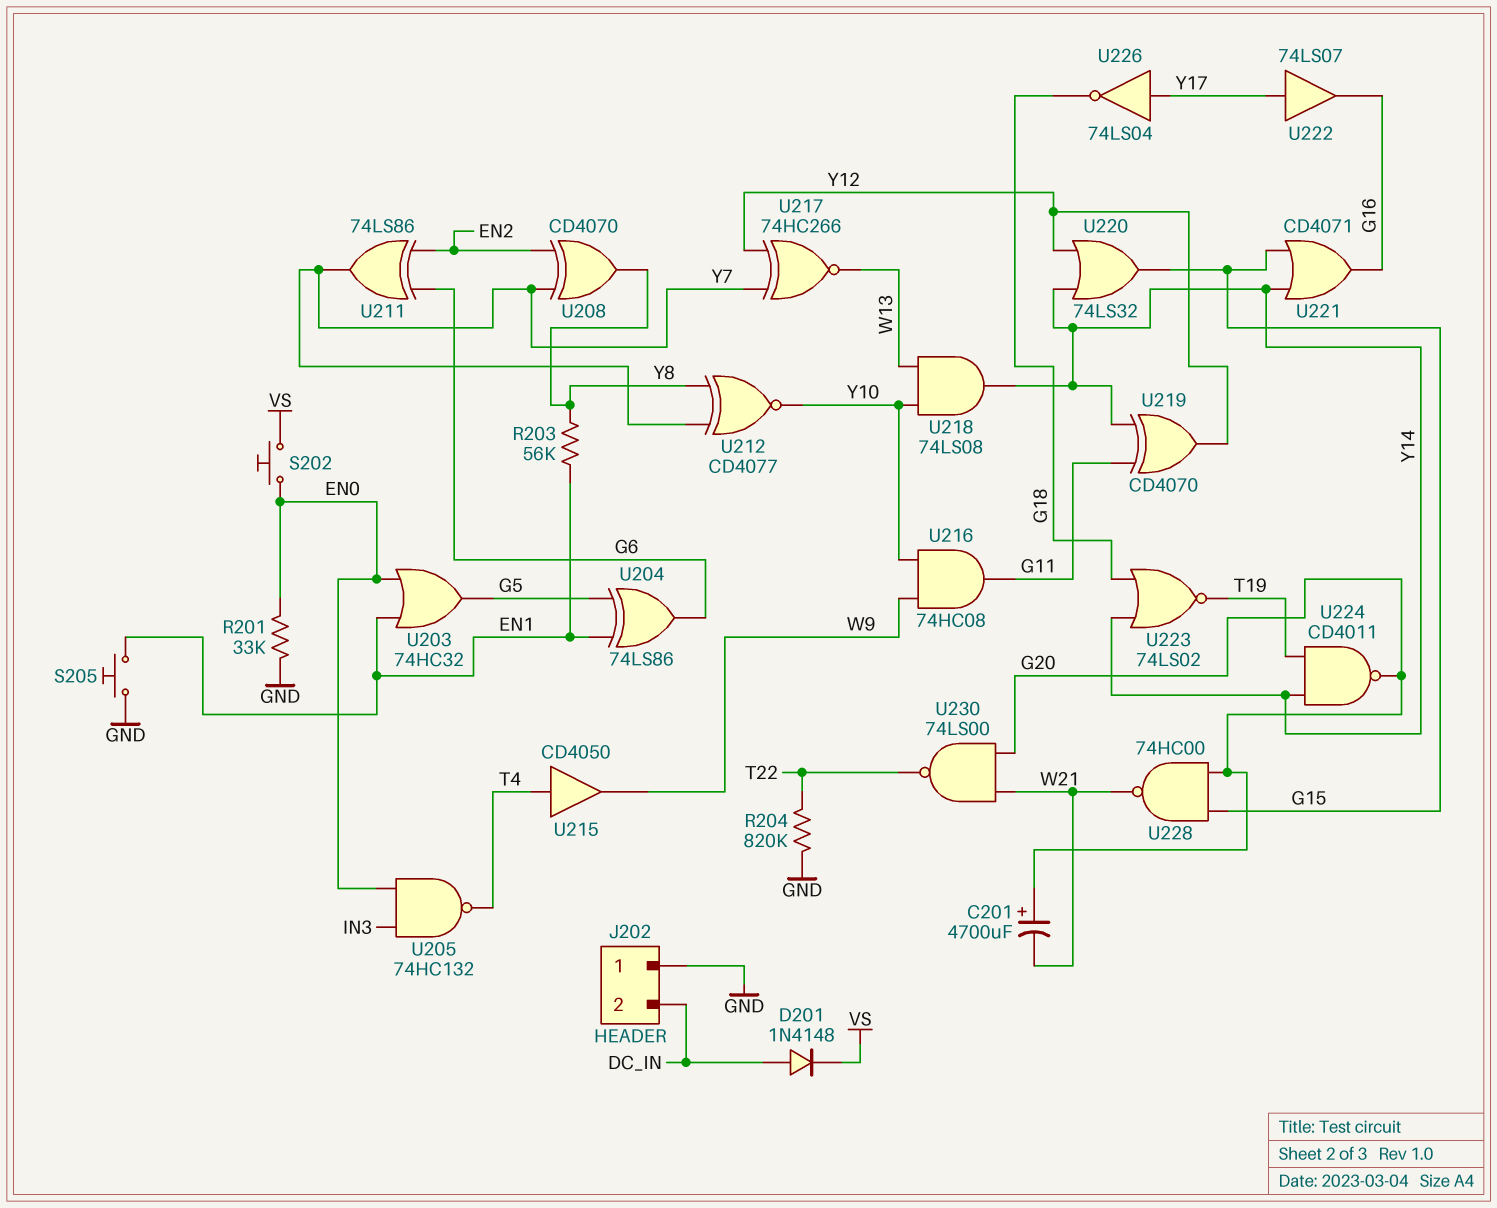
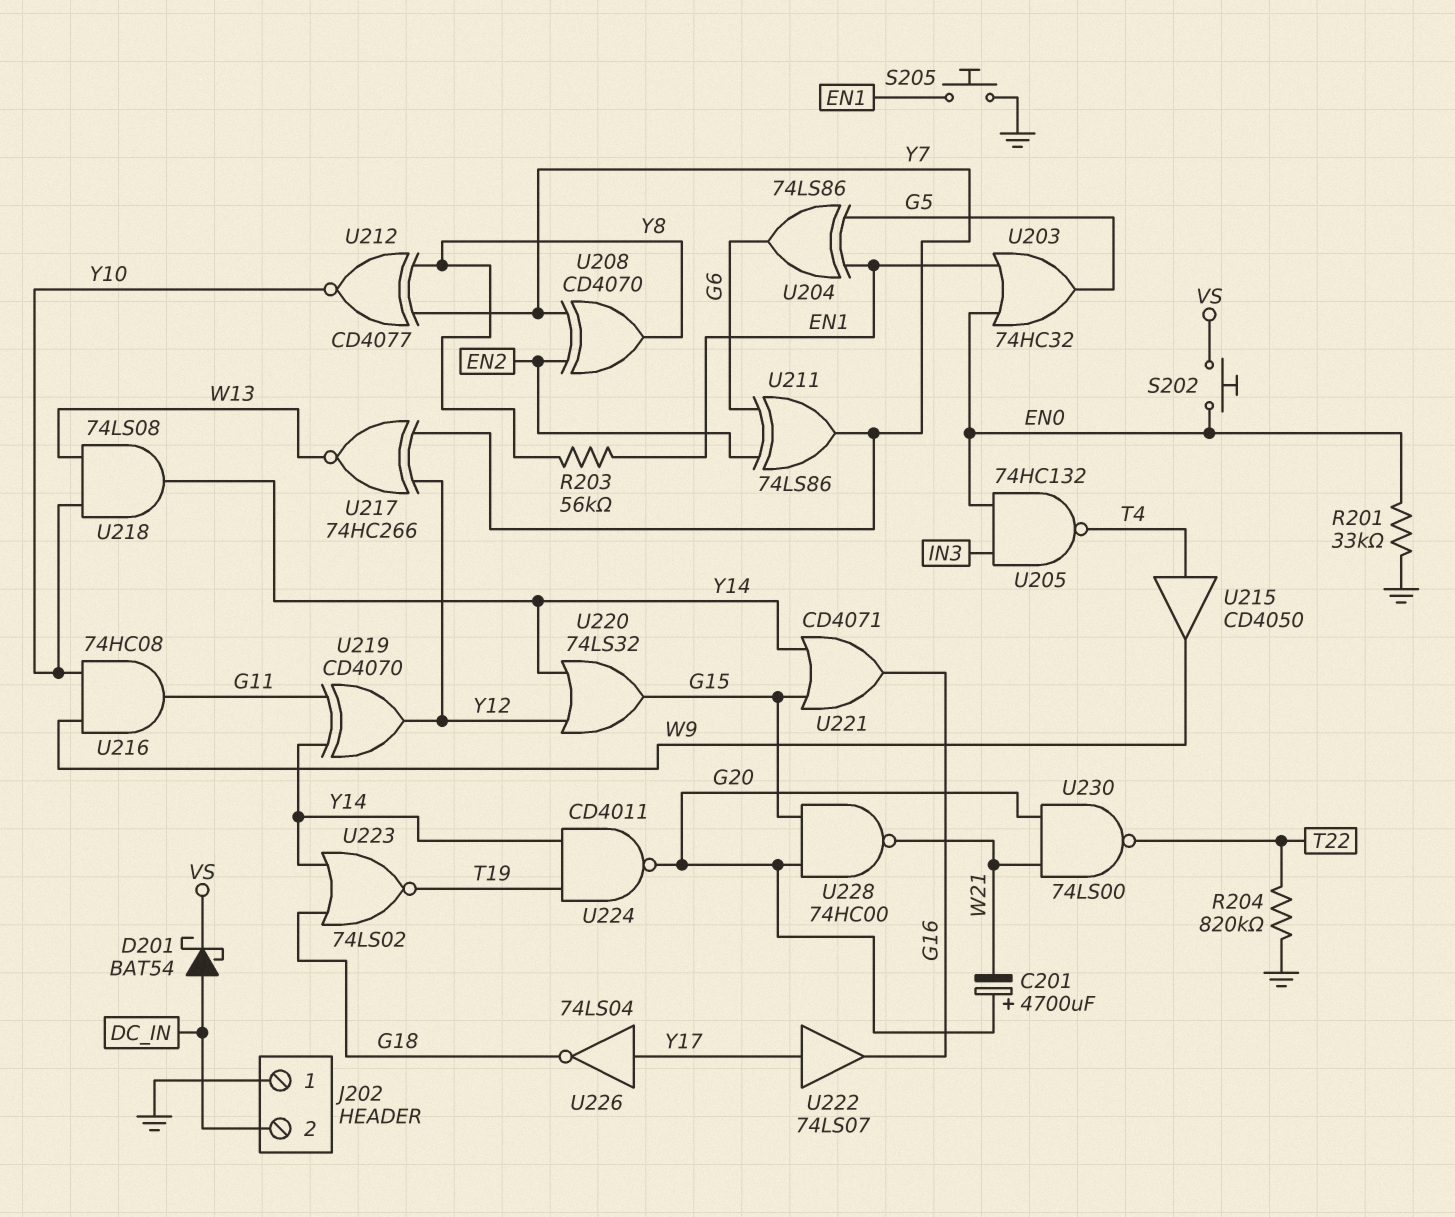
D201: diode 1N4148 (A DC_IN, K VS) -> schottky BAT54 (A DC_IN, K VS)

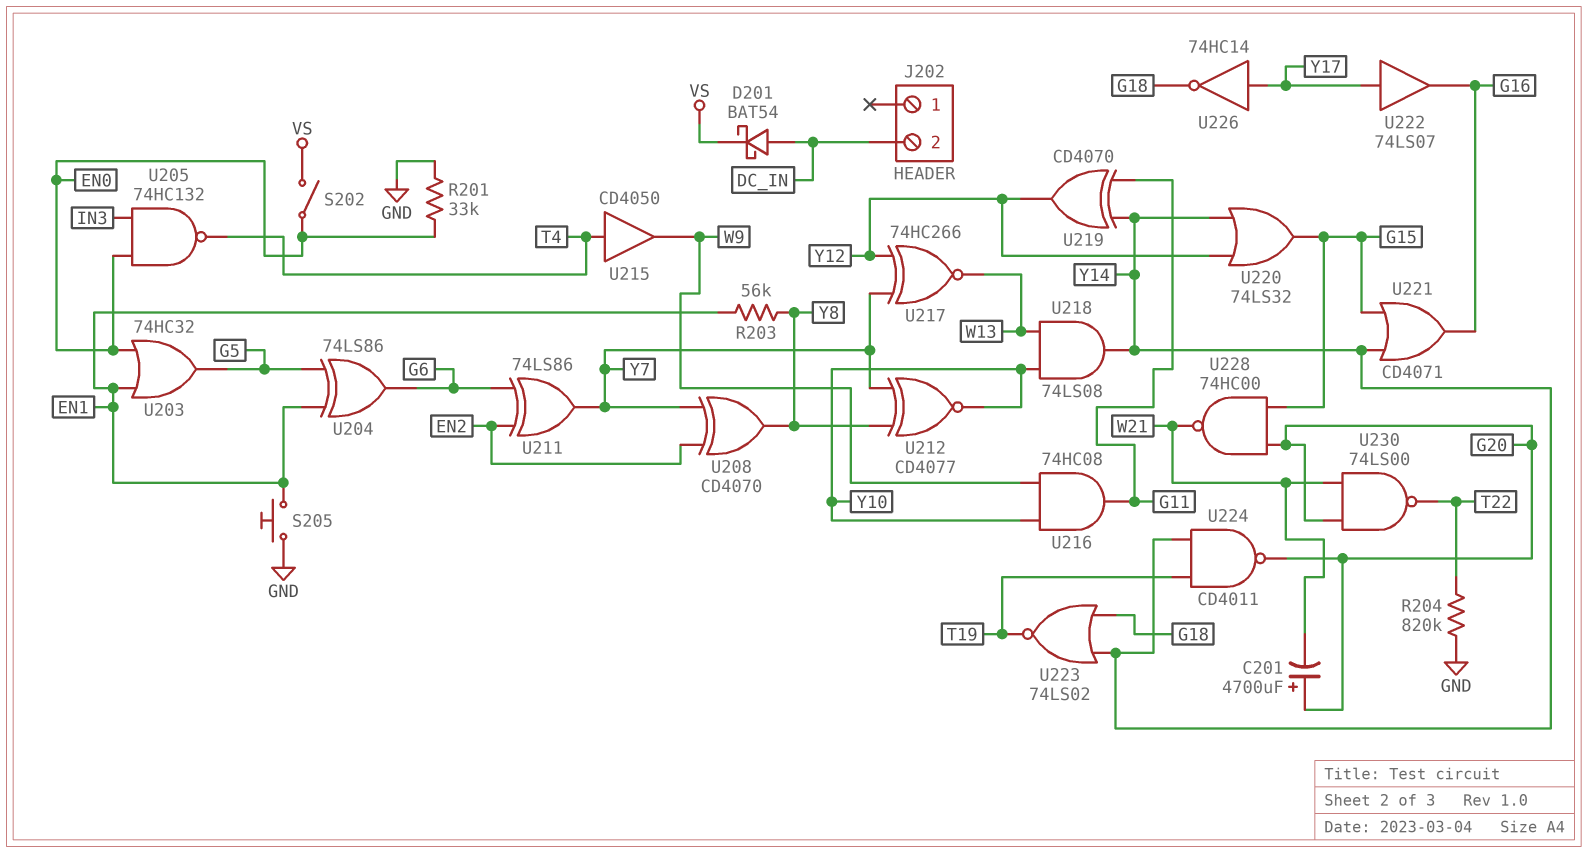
J202 pin 1: GND -> none
S202: button (EN0, VS) -> switch (EN0, VS)
U226: NOT 74LS04 (in Y17, out G18) -> NOT 74HC14 (in Y17, out G18)

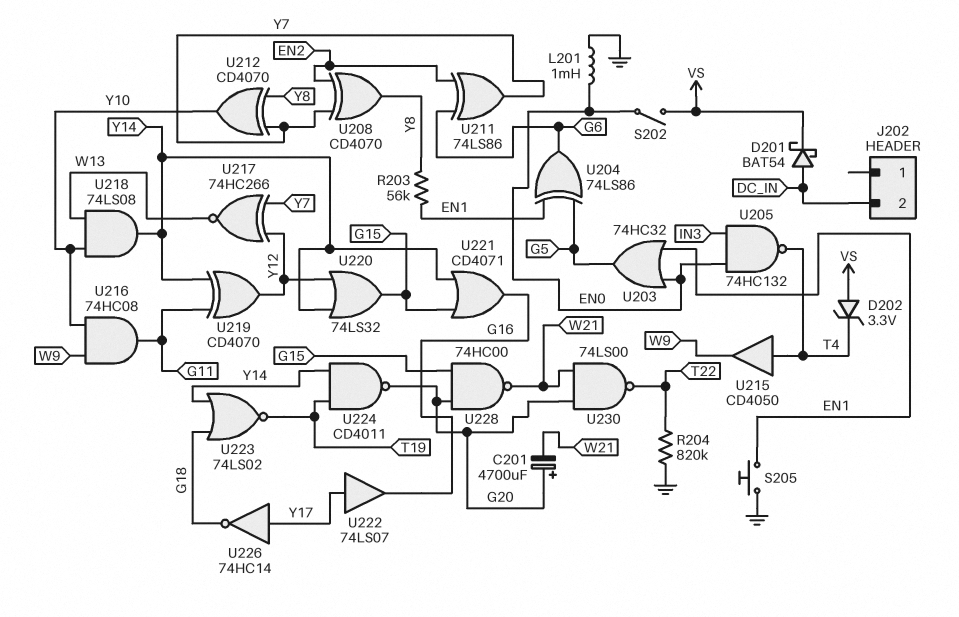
D202: none -> zener 3.3V (A VS, K T4)
L201: none -> 1mH (EN0, GND)
R201: 33k (EN0, GND) -> none
U212: XNOR CD4077 (in Y7, in Y8, out Y10) -> XOR CD4070 (in Y7, in Y8, out Y10)

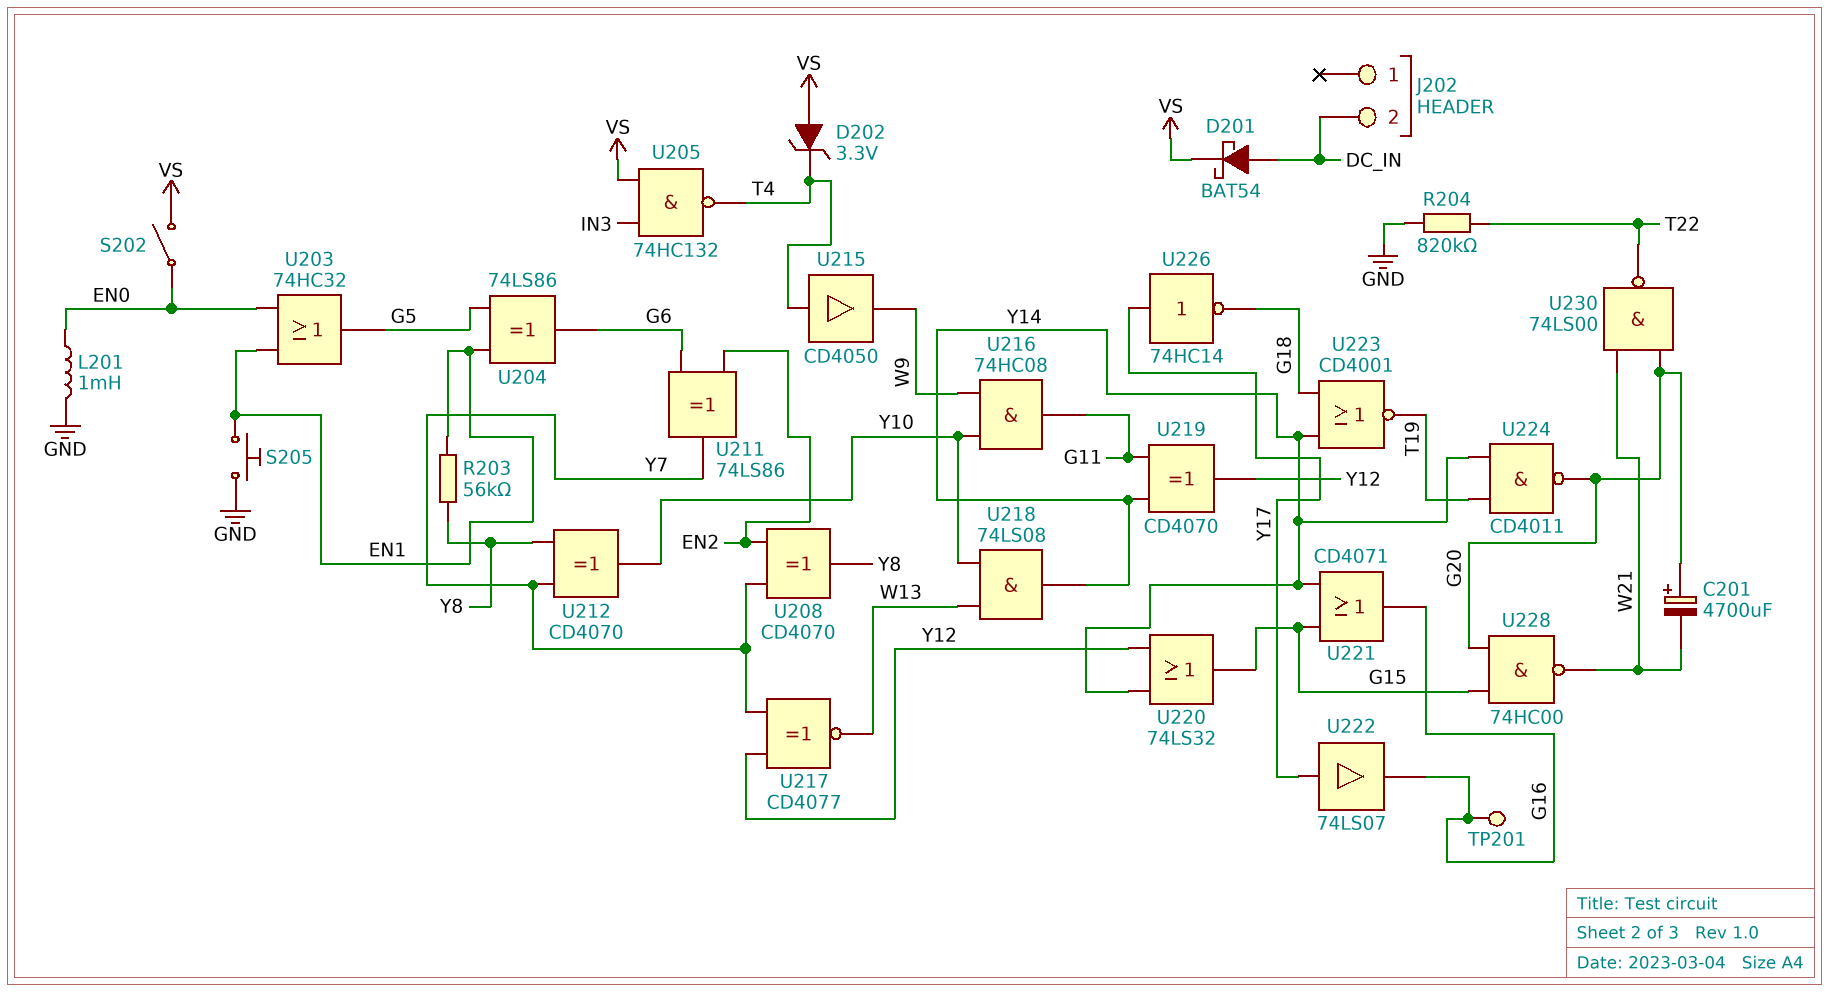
TP201: none -> test point (G16)
U205: NAND 74HC132 (in EN0, in IN3, out T4) -> NAND 74HC132 (in IN3, in VS, out T4)
U217: XNOR 74HC266 (in Y7, in Y12, out W13) -> XNOR CD4077 (in Y7, in Y12, out W13)
U223: NOR 74LS02 (in G18, in Y14, out T19) -> NOR CD4001 (in G18, in Y14, out T19)

